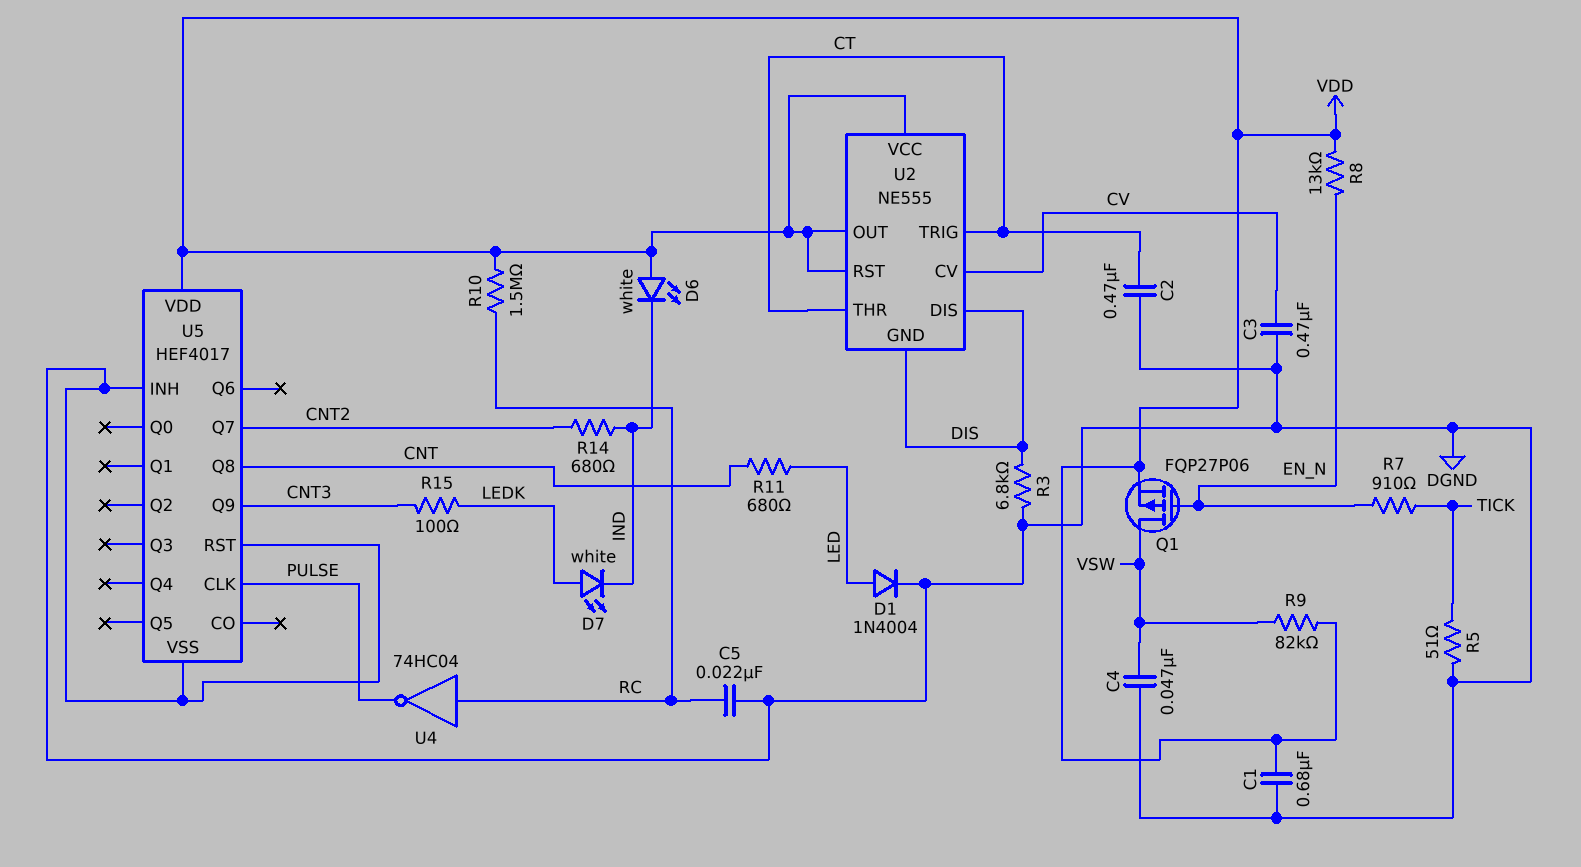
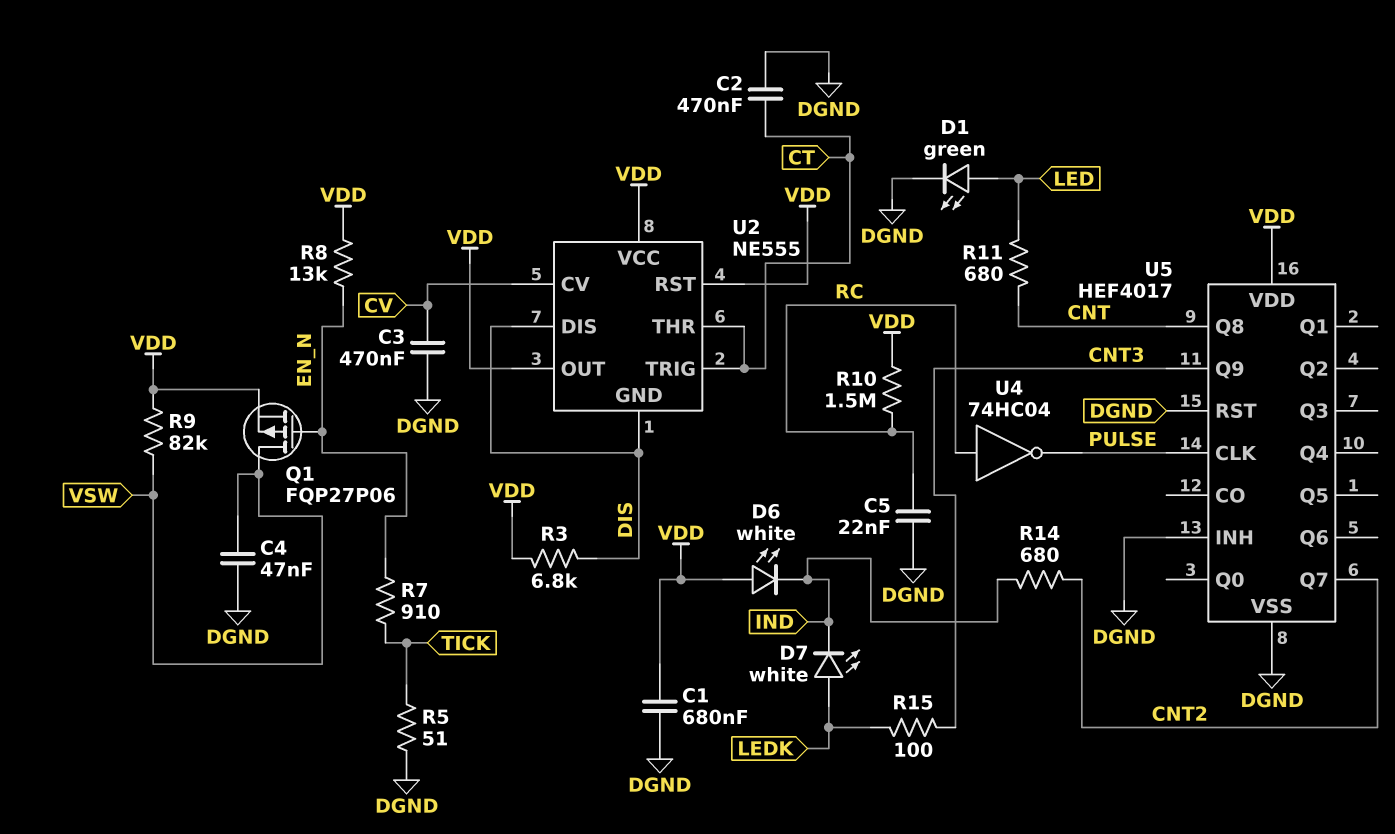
D1: diode 1N4004 (A LED, K DGND) -> LED green (A LED, K DGND)
R3: 6.8k (DGND, DIS) -> 6.8k (DIS, VDD)

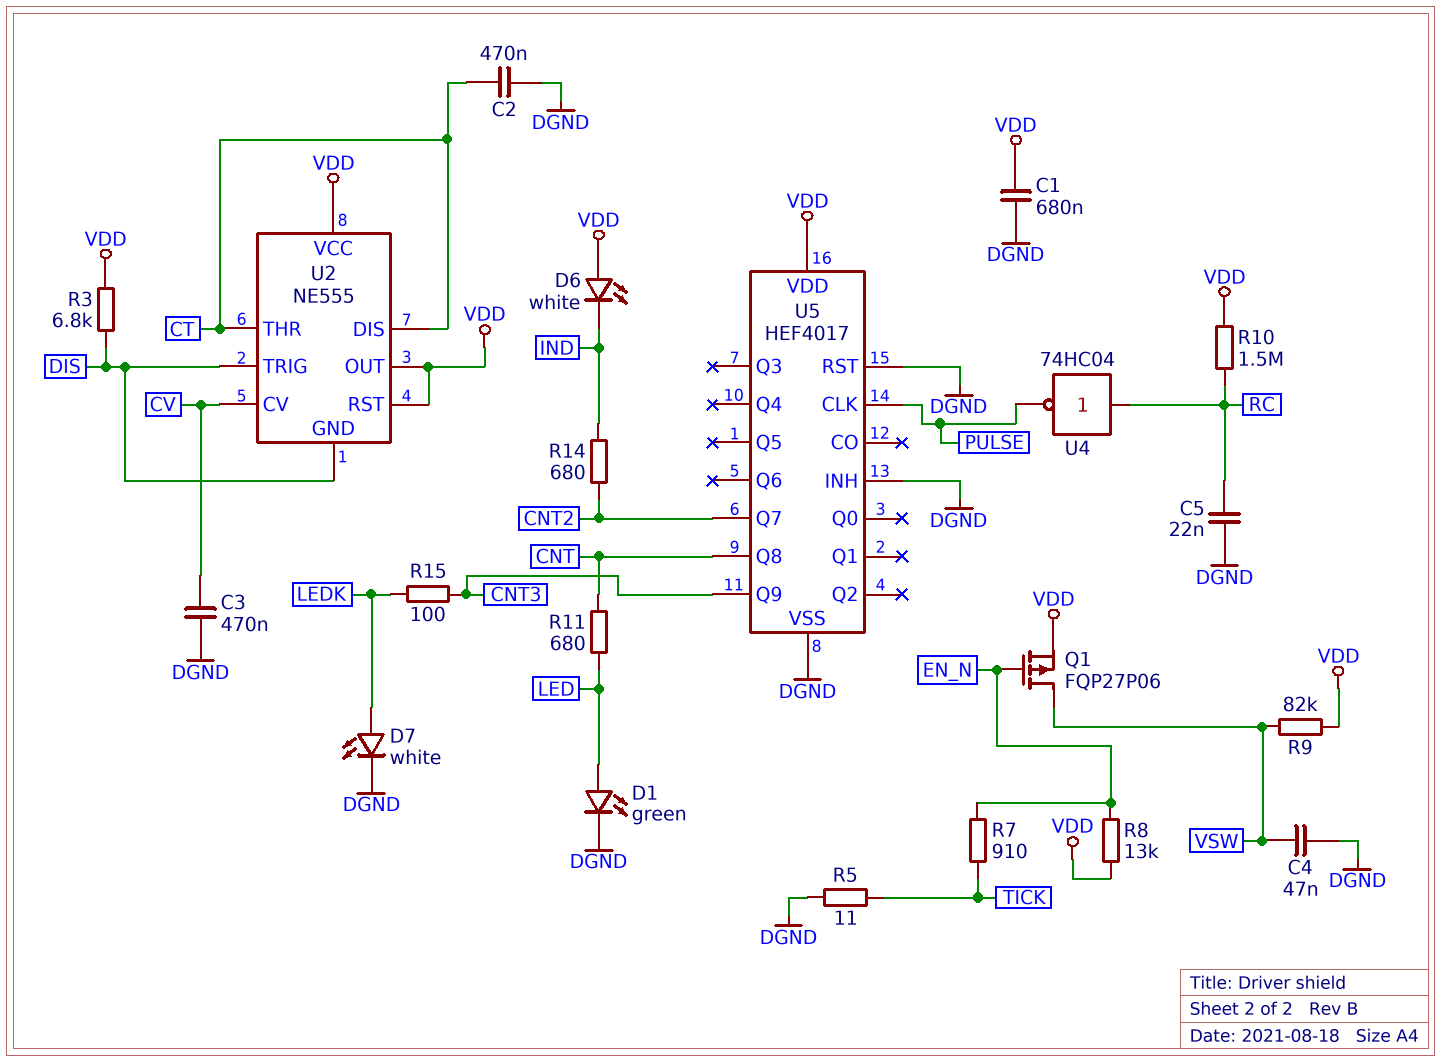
D7: LED white (A LEDK, K IND) -> LED white (A LEDK, K DGND)
R5: 51 (DGND, TICK) -> 11 (DGND, TICK)
U2 pin DIS: DIS -> CT
U2 pin TRIG: CT -> DIS

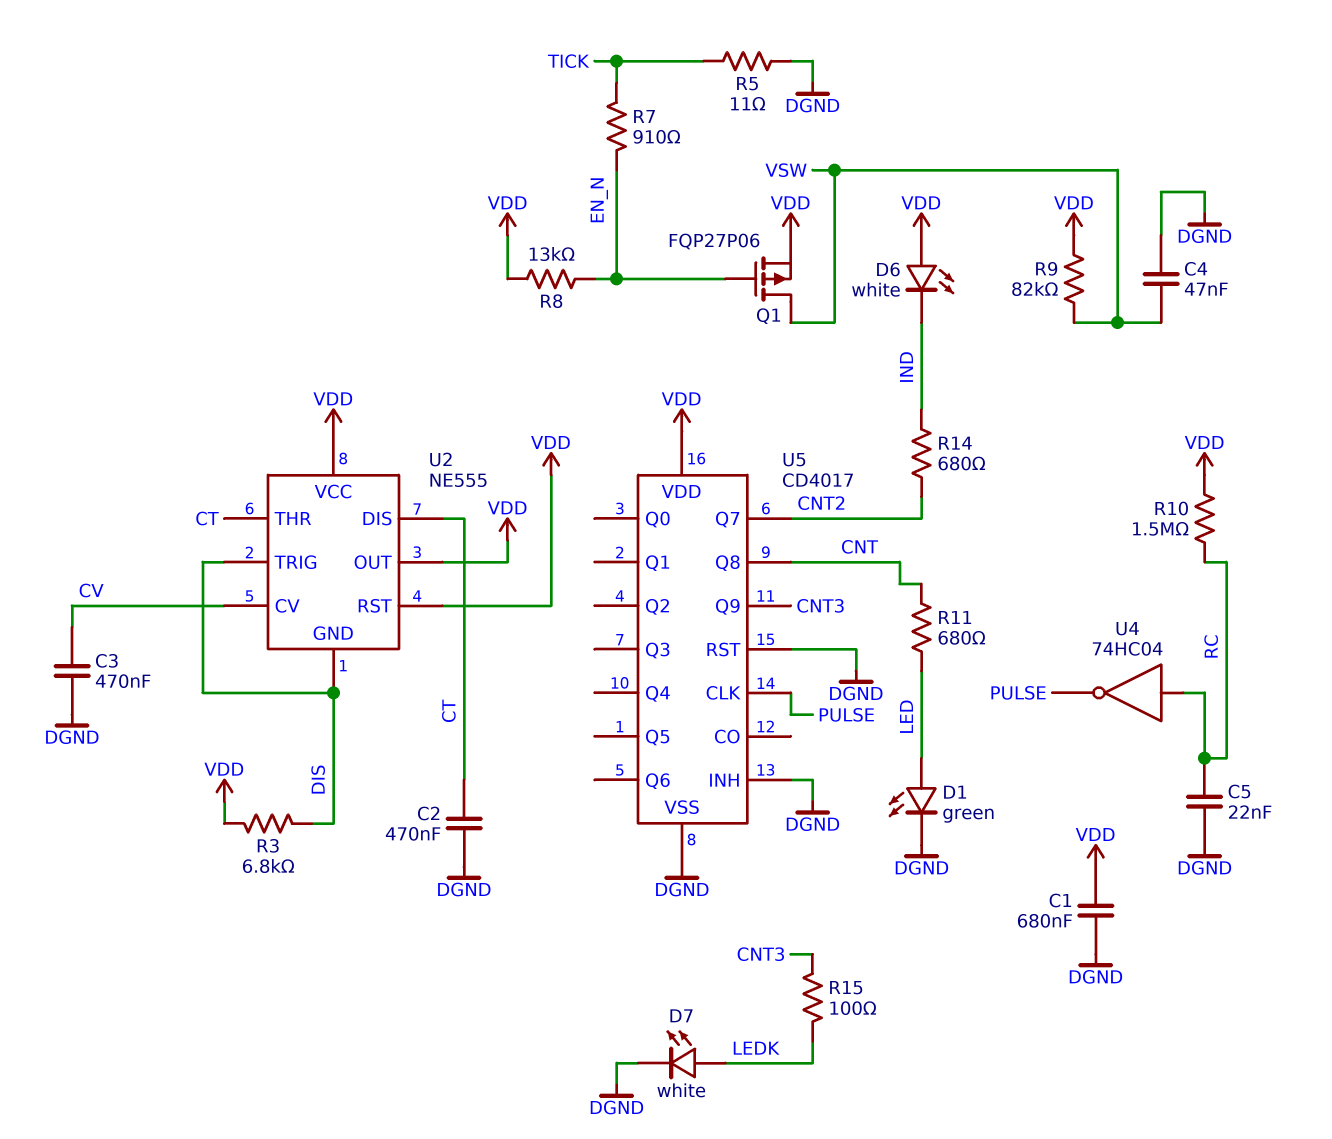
U5: HEF4017 -> CD4017

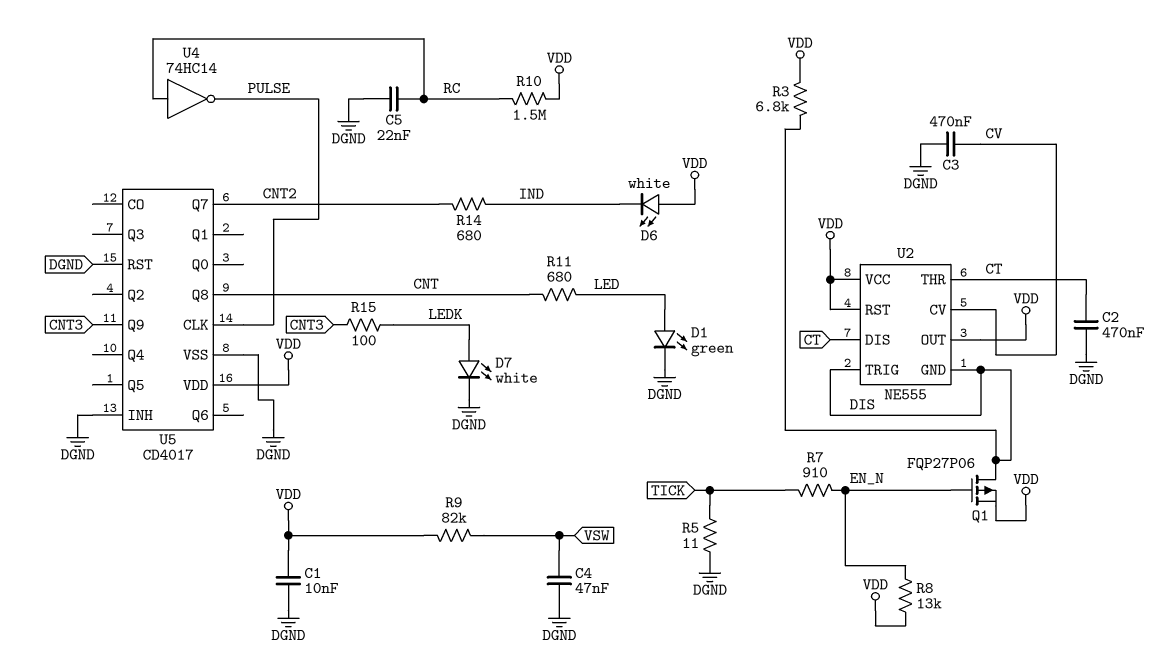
C1: 680nF (DGND, VDD) -> 10nF (DGND, VDD)
Q1: PMOS FQP27P06 (G EN_N, D VSW, S VDD) -> PMOS FQP27P06 (G EN_N, D DIS, S VDD)
U4: NOT 74HC04 (in RC, out PULSE) -> NOT 74HC14 (in RC, out PULSE)

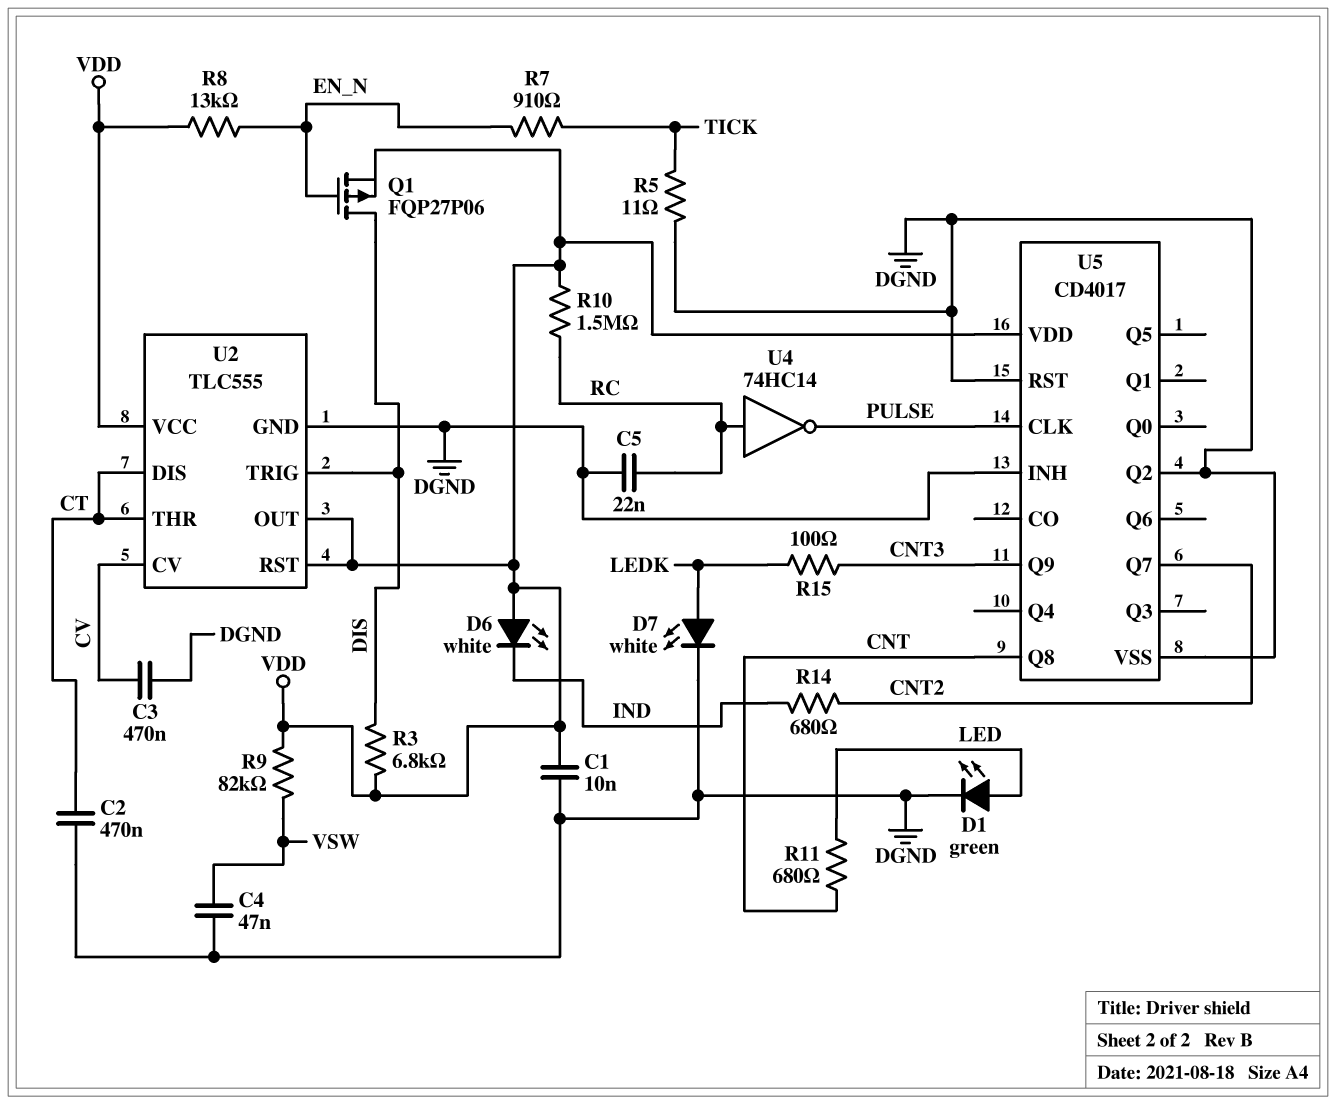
U2: NE555 -> TLC555
U2 pin GND: DIS -> DGND
U5 pin Q2: none -> DGND

